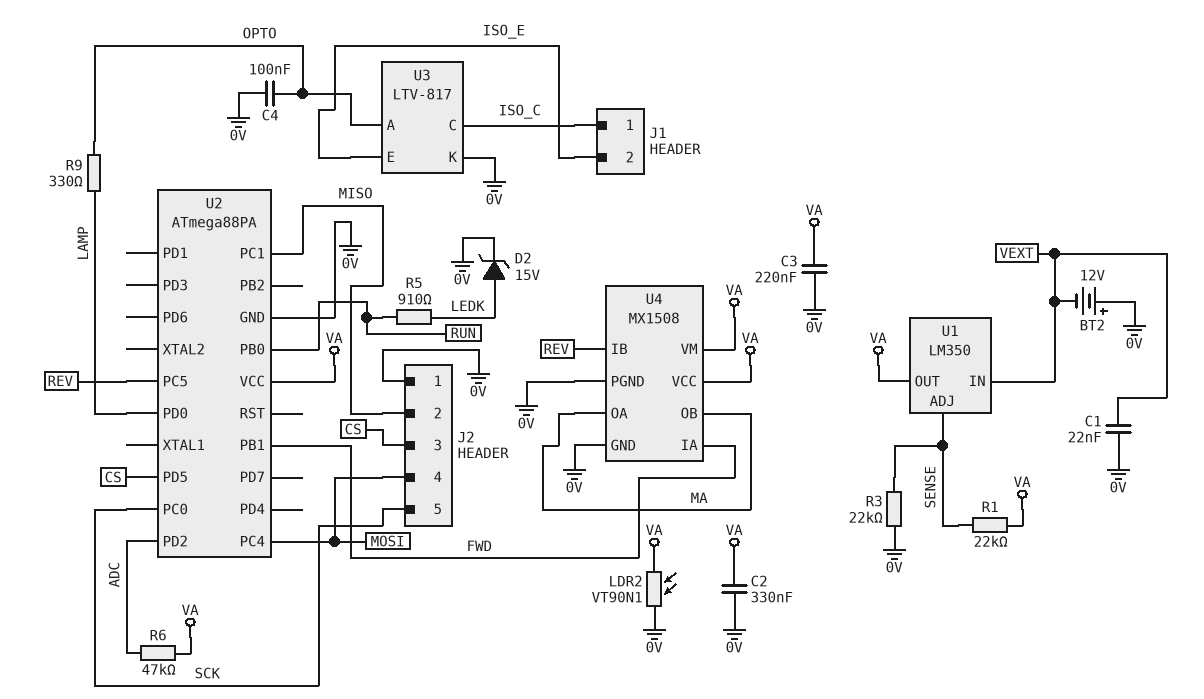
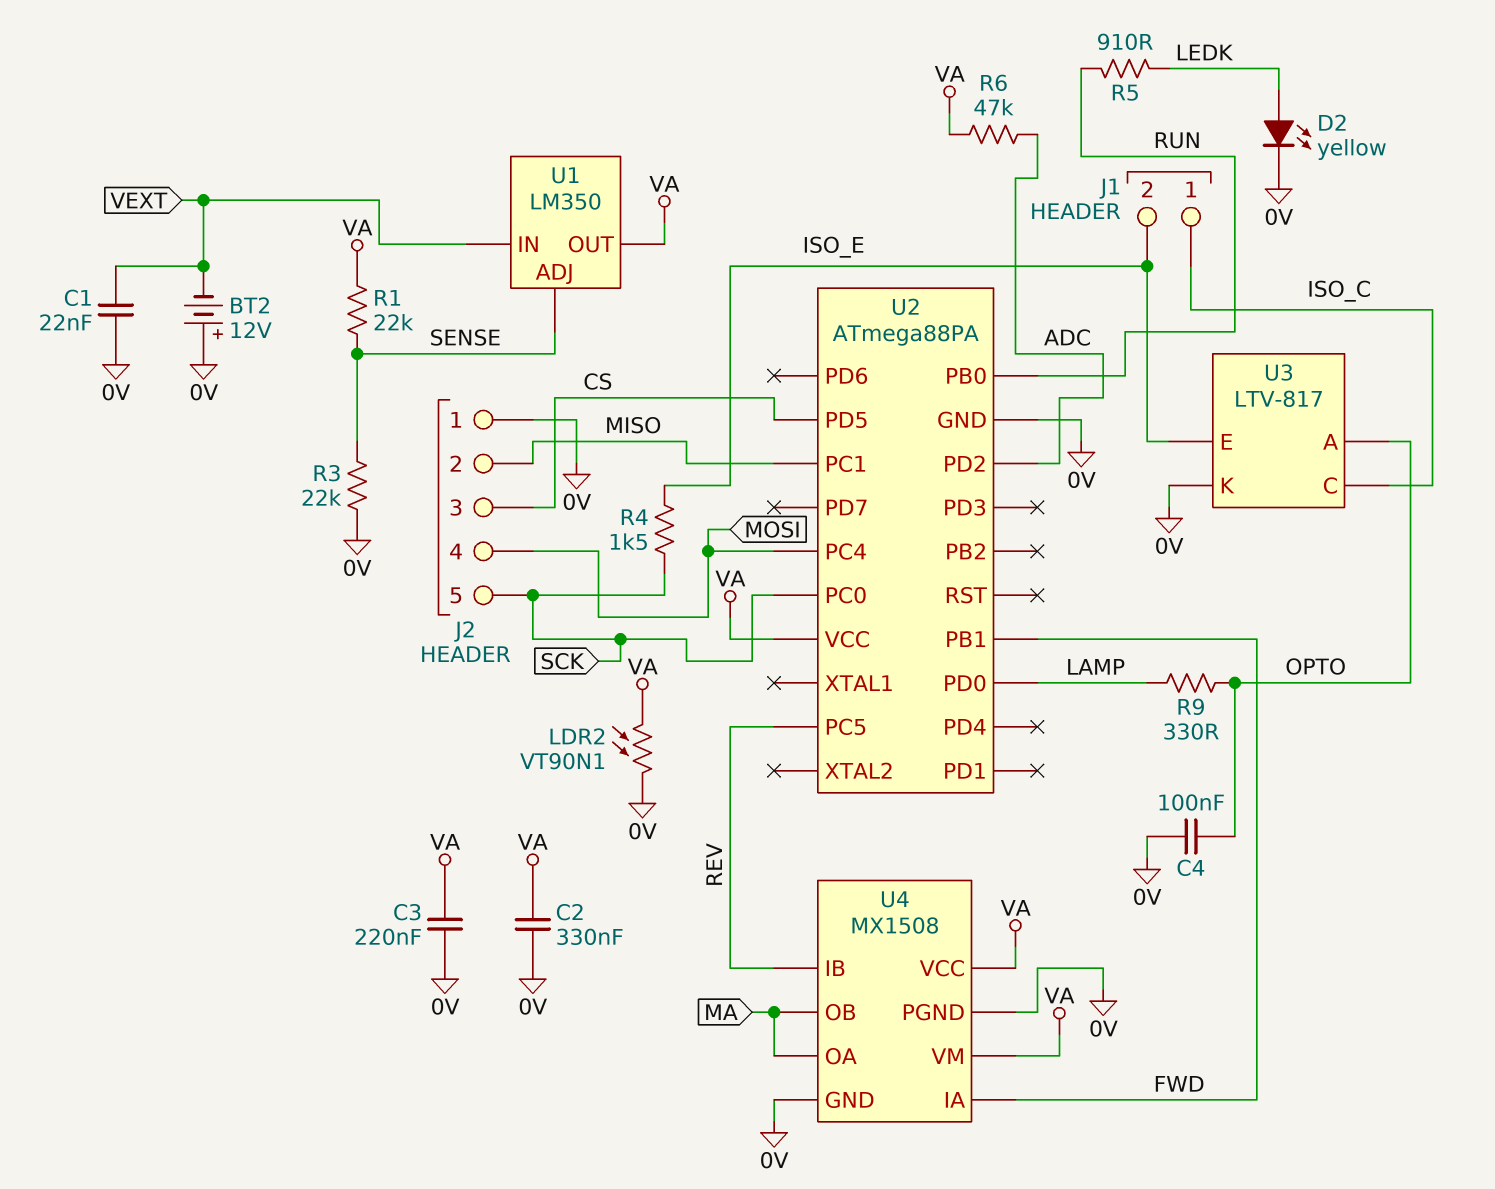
D2: zener 15V (A LEDK, K 0V) -> LED yellow (A LEDK, K 0V)
R4: none -> 1.5k (ISO_E, SCK)

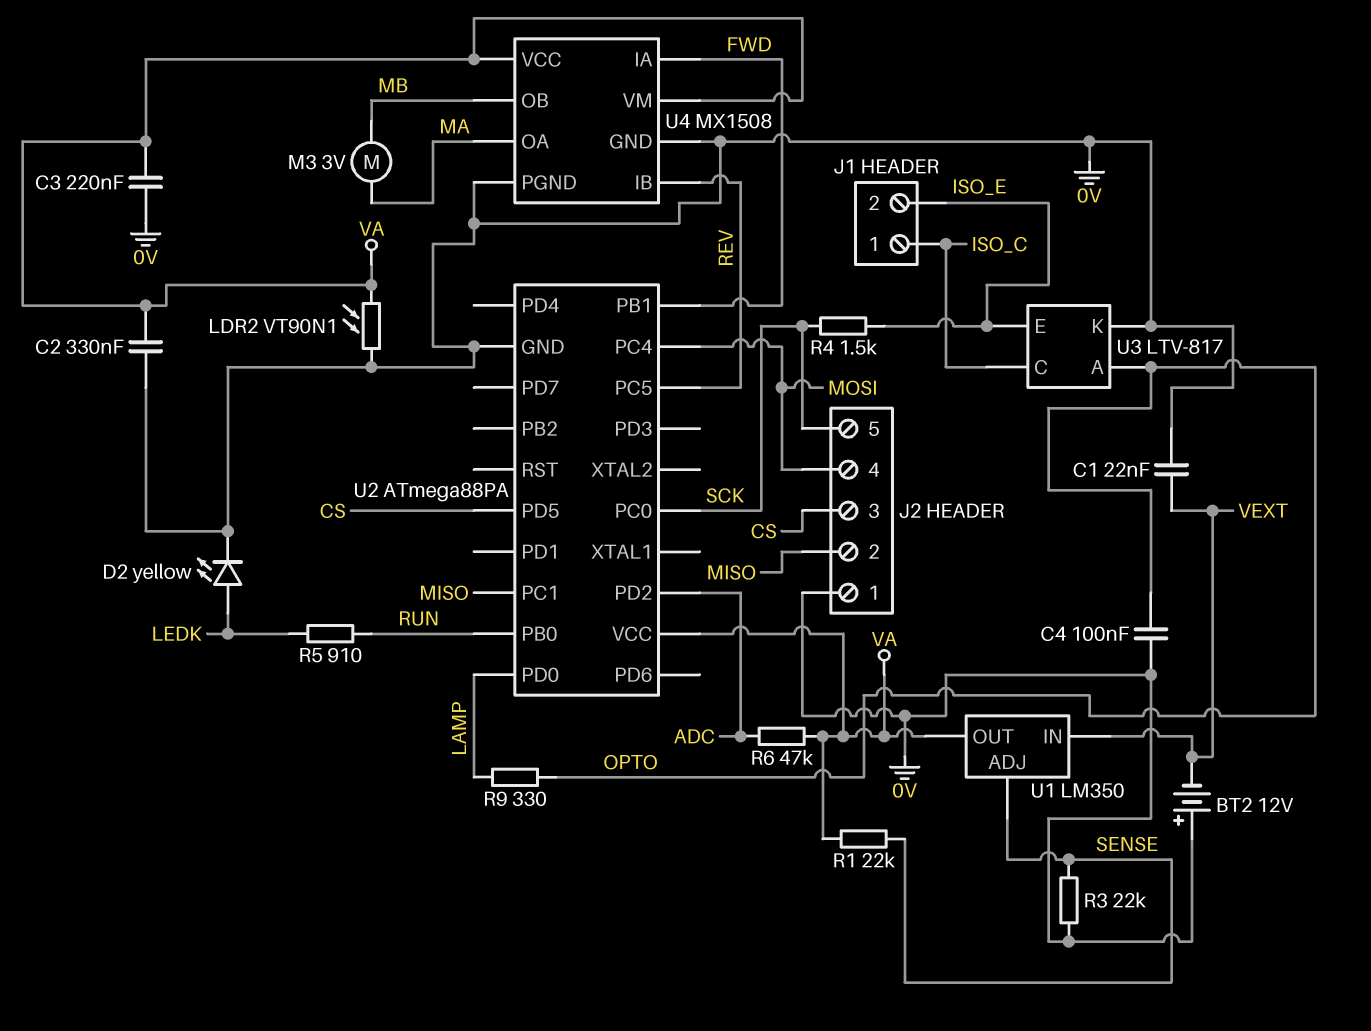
M3: none -> motor 3V (MA, MB)
U4 pin OB: MA -> MB

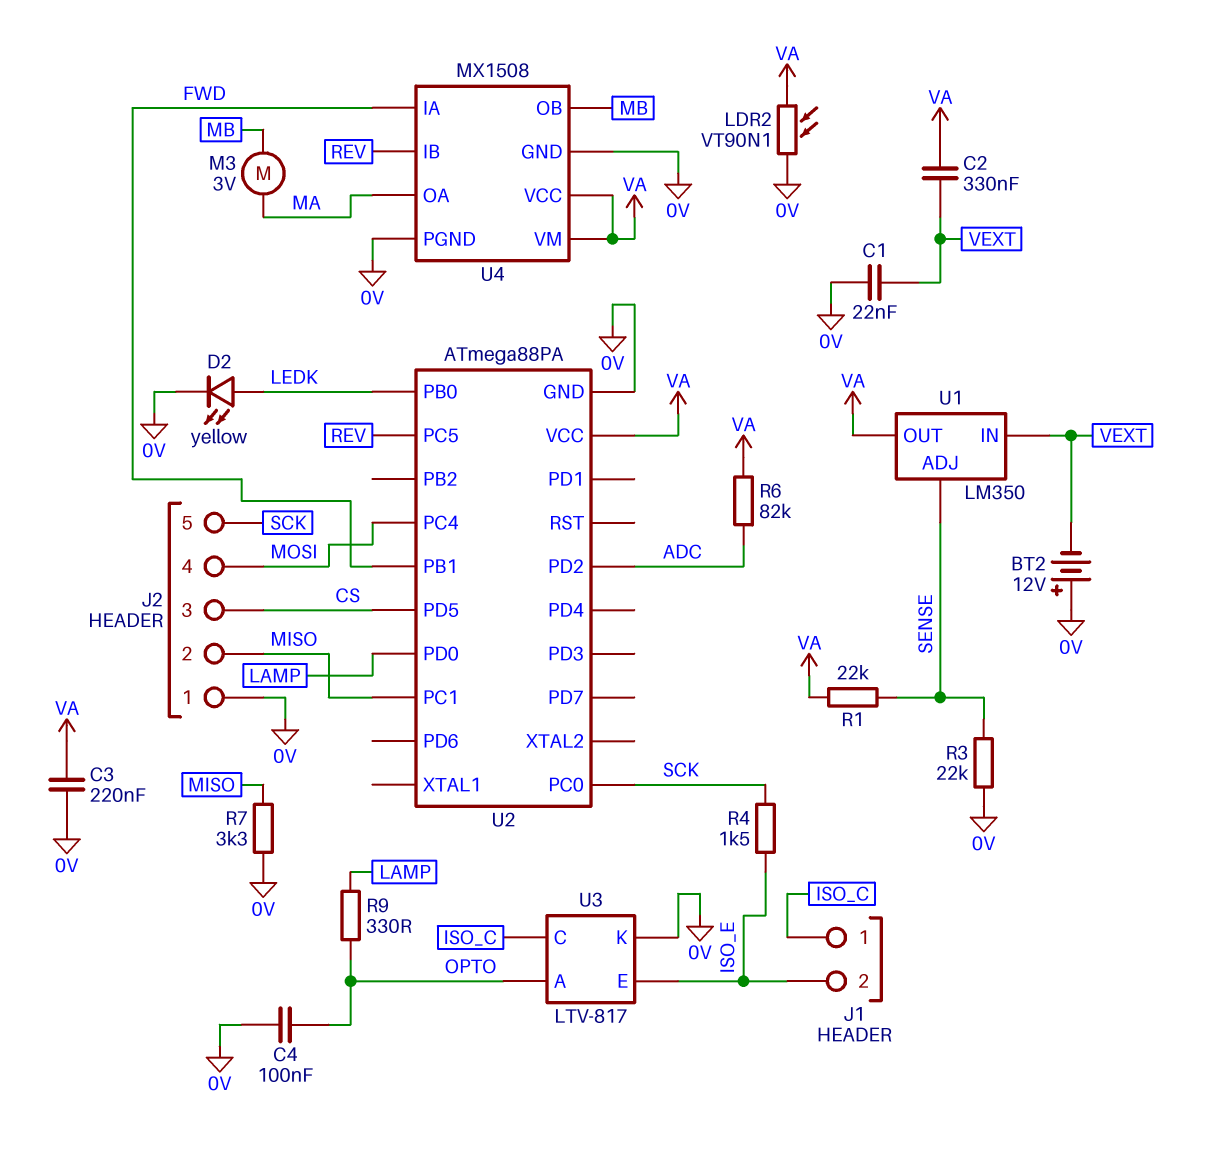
C2: 330nF (0V, VA) -> 330nF (VA, VEXT)
R5: 910 (LEDK, RUN) -> none
R6: 47k (ADC, VA) -> 82k (ADC, VA)
R7: none -> 3.3k (0V, MISO)
U2 pin PB0: RUN -> LEDK

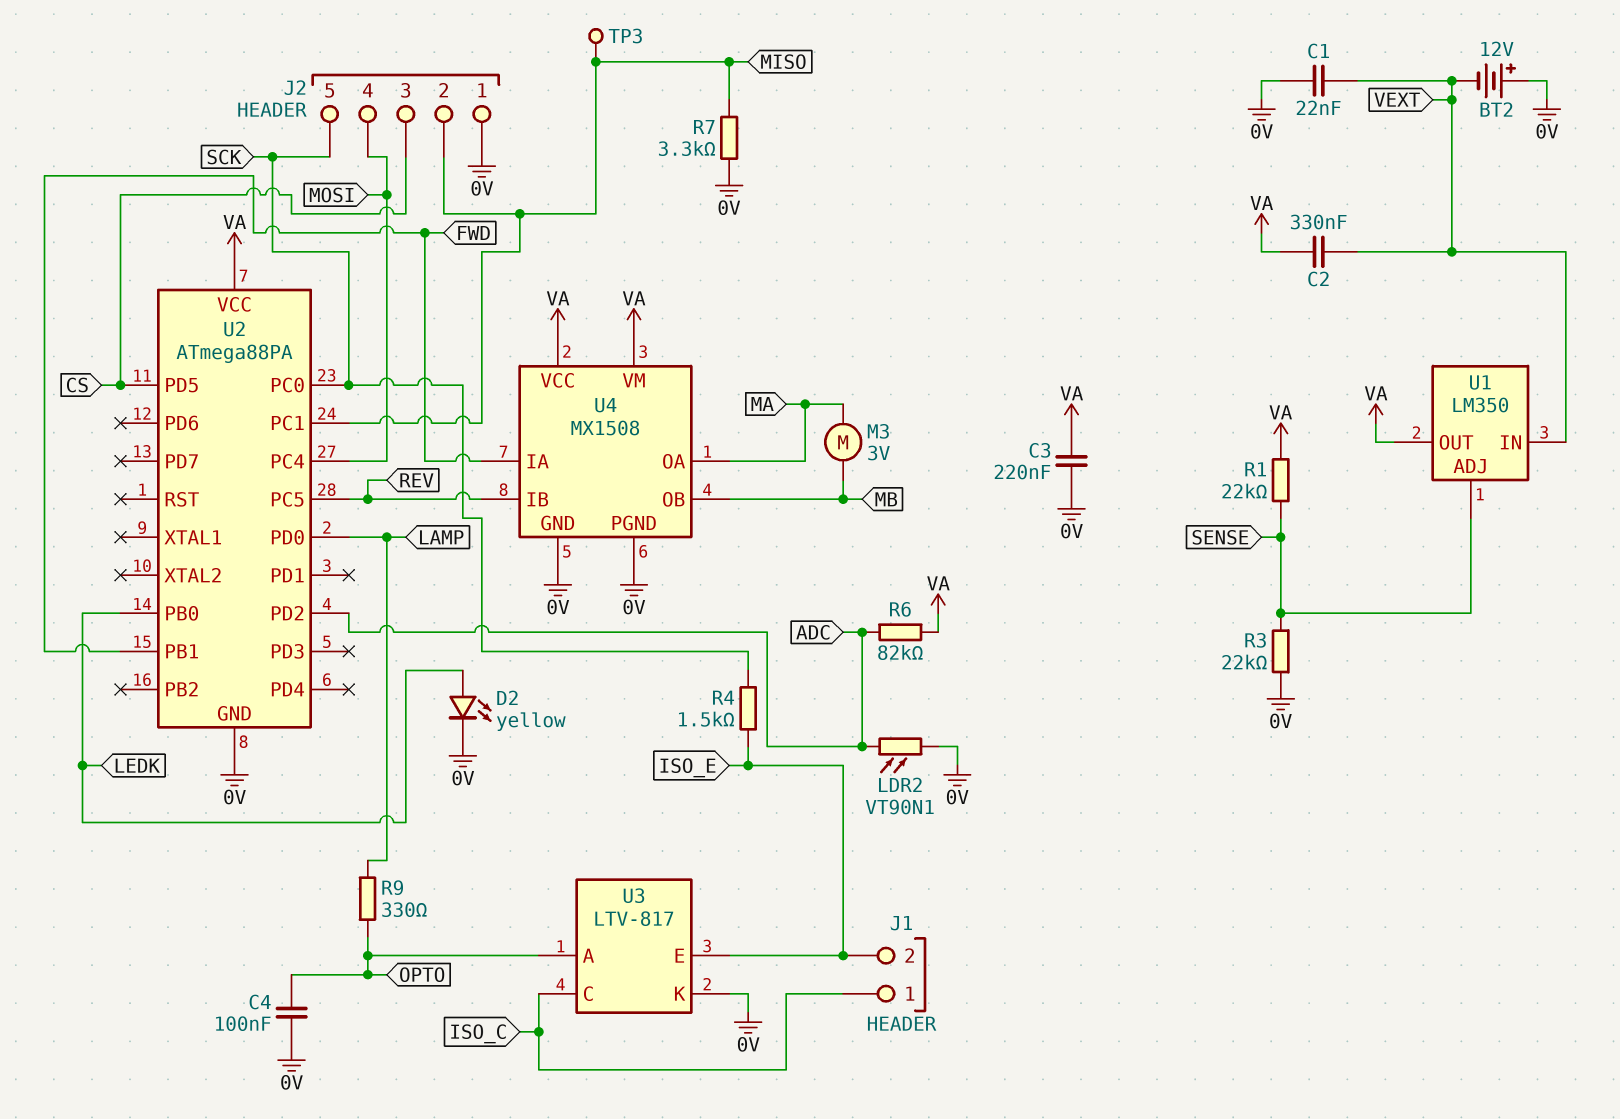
LDR2: VT90N1 (0V, VA) -> VT90N1 (0V, ADC)
TP3: none -> test point (MISO)

